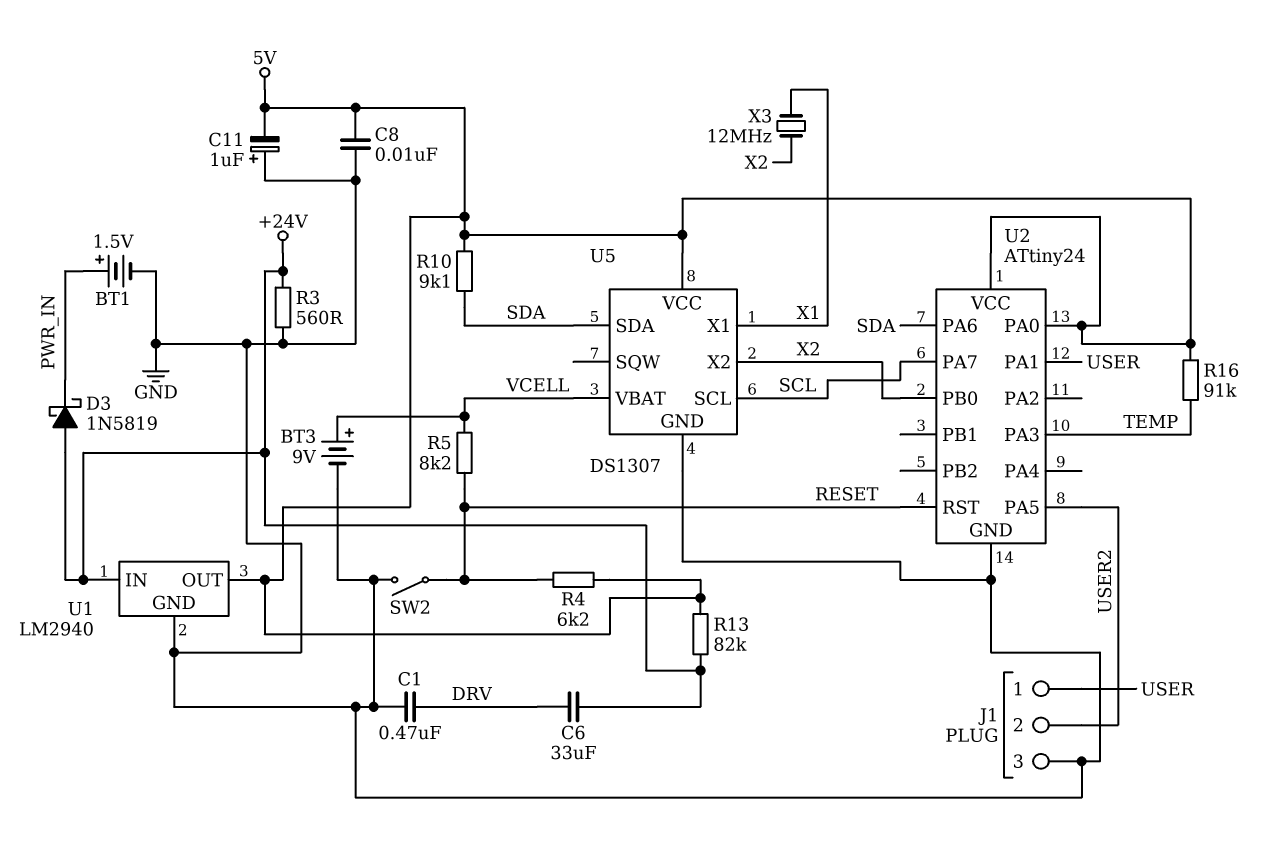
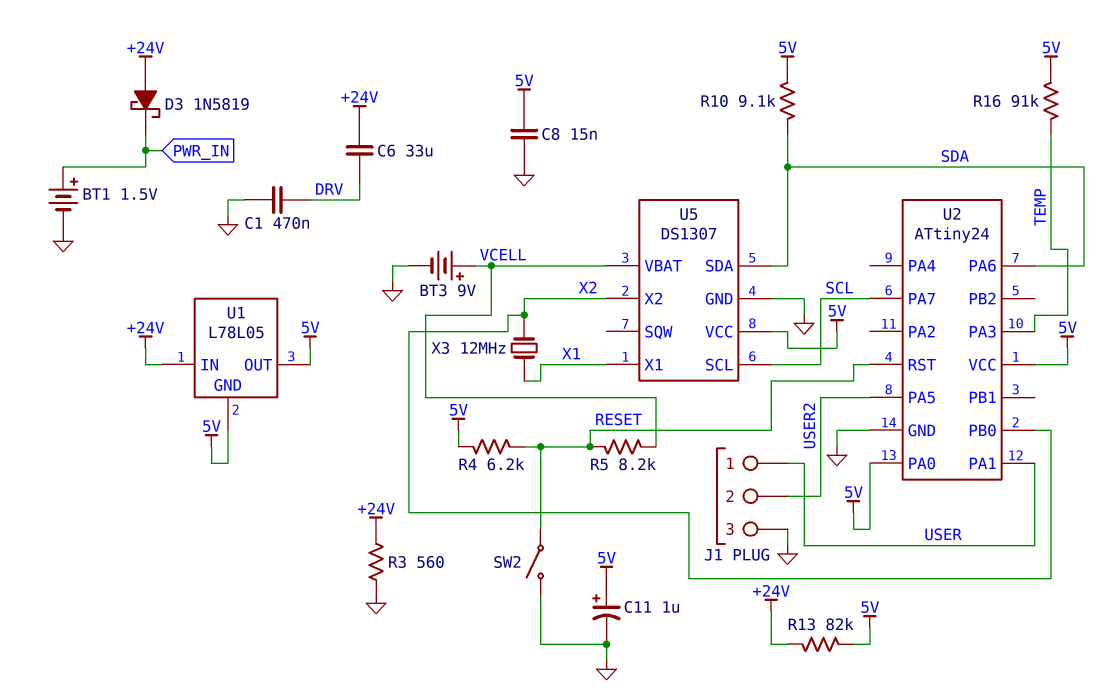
C8: 10nF (5V, GND) -> 15nF (5V, GND)
C11: 1uF (plus GND, minus 5V) -> 1uF (plus 5V, minus GND)
U1: LM2940 -> L78L05
U1 pin GND: GND -> 5V

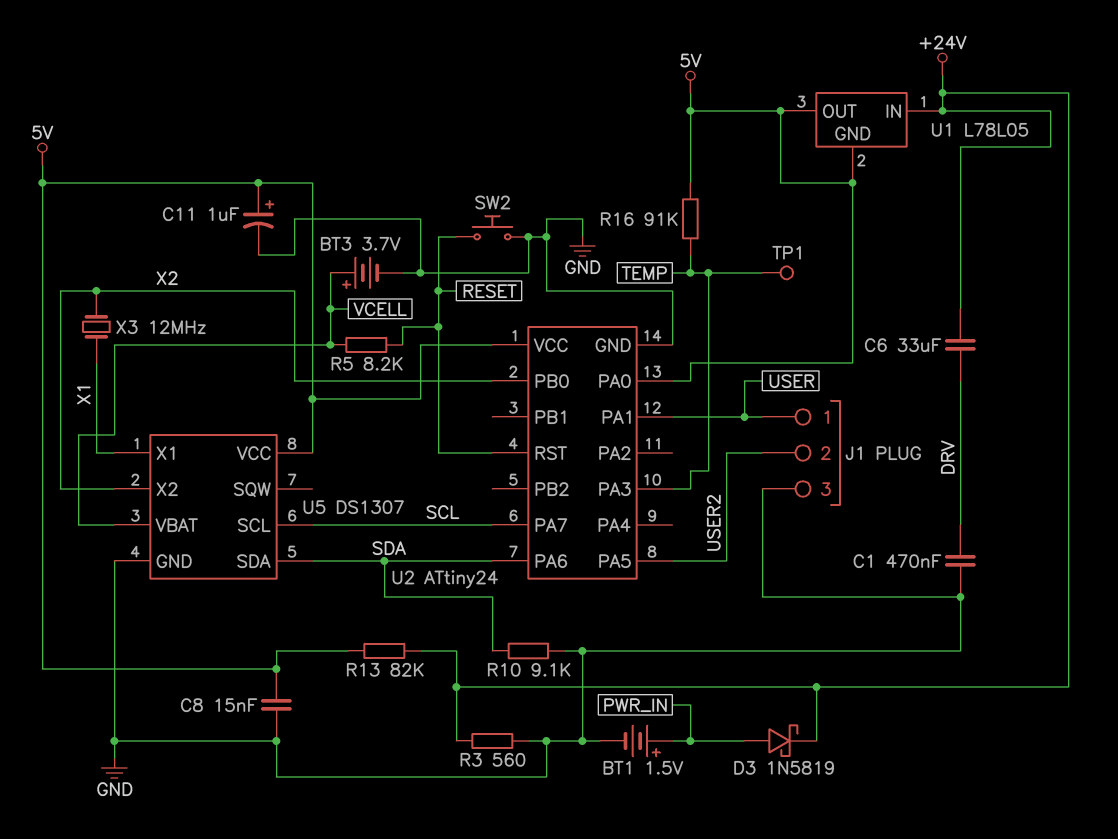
BT3: 9V (plus VCELL, minus GND) -> 3.7V (plus VCELL, minus GND)
D3: schottky 1N5819 (A +24V, K PWR_IN) -> schottky 1N5819 (A PWR_IN, K +24V)
R4: 6.2k (5V, RESET) -> none
R10: 9.1k (5V, SDA) -> 9.1k (GND, SDA)
SW2: switch (GND, RESET) -> button (GND, RESET)
TP1: none -> test point (TEMP)

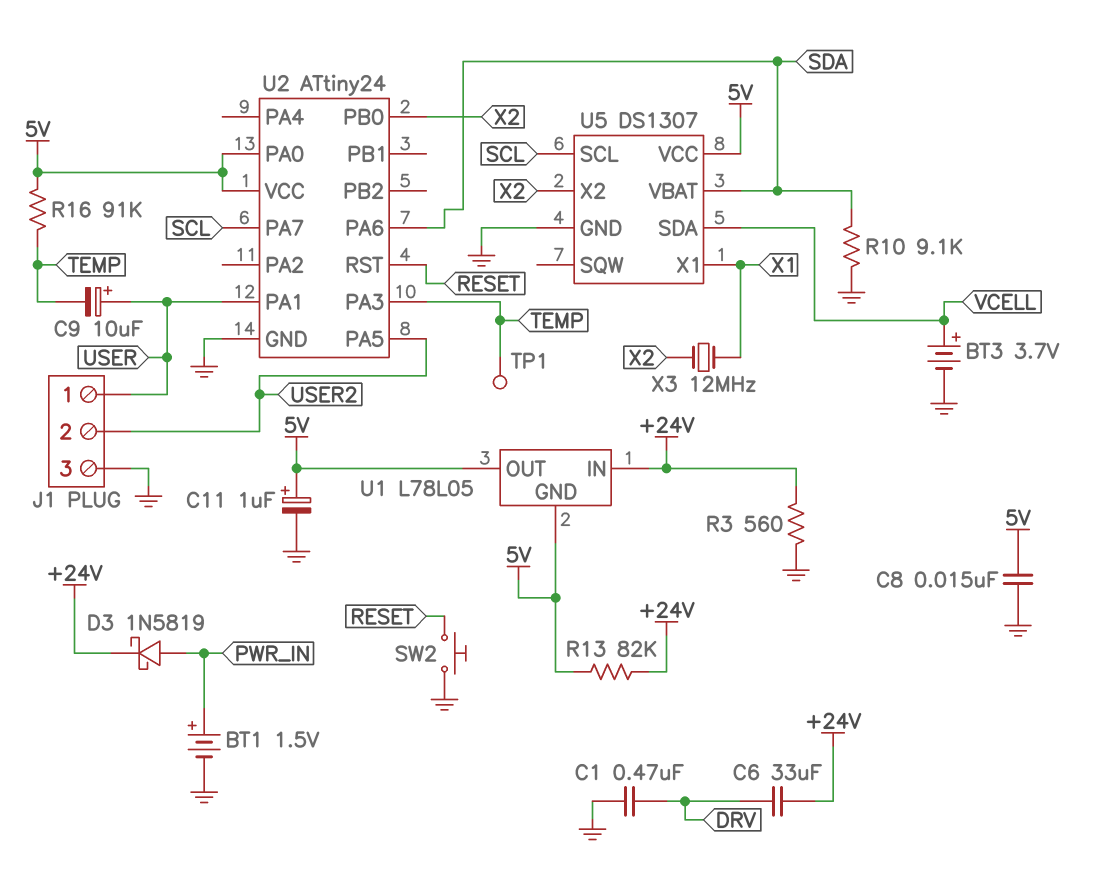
C9: none -> 10uF (plus USER, minus TEMP)
R5: 8.2k (RESET, VCELL) -> none
U5 pin SDA: SDA -> VCELL
U5 pin VBAT: VCELL -> SDA

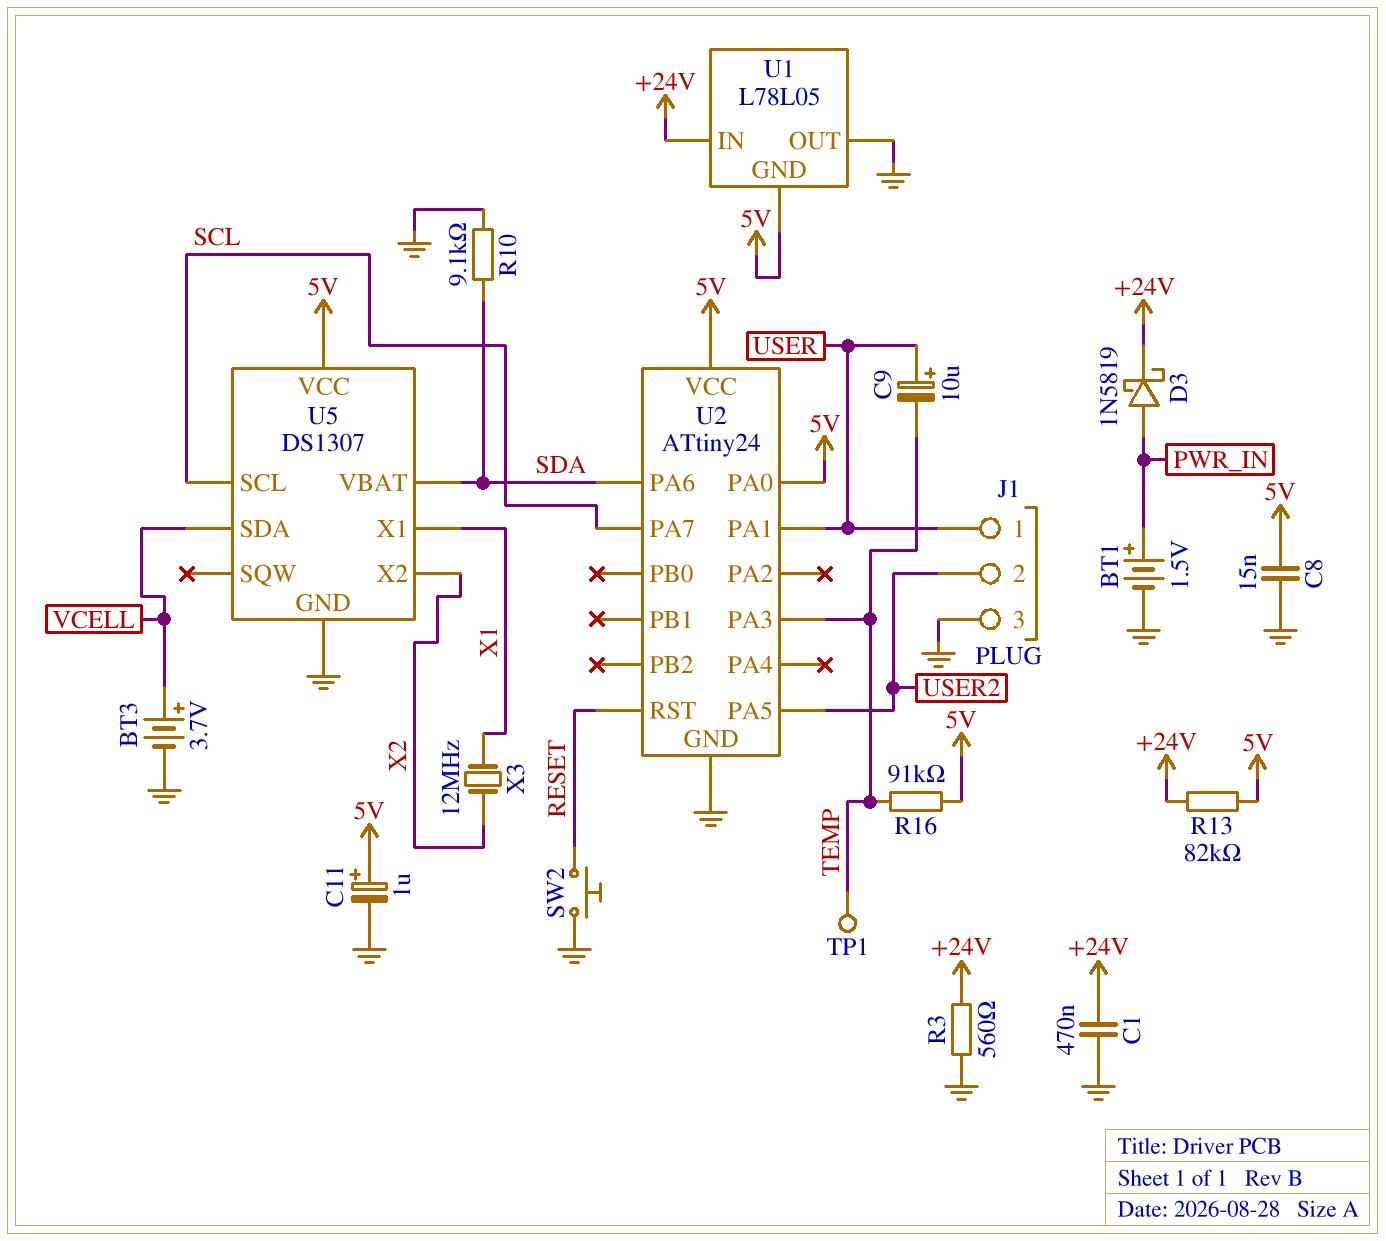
C1: 470nF (DRV, GND) -> 470nF (+24V, GND)
C6: 33uF (+24V, DRV) -> none
U1 pin OUT: 5V -> GND
U2 pin PB0: X2 -> none

